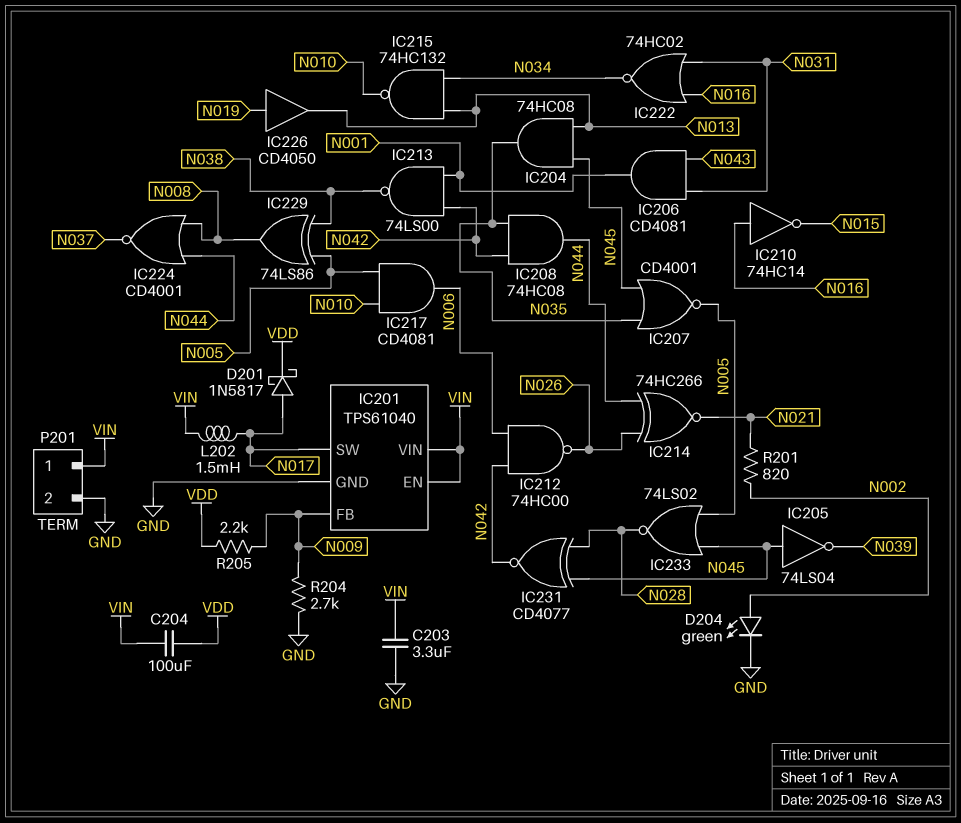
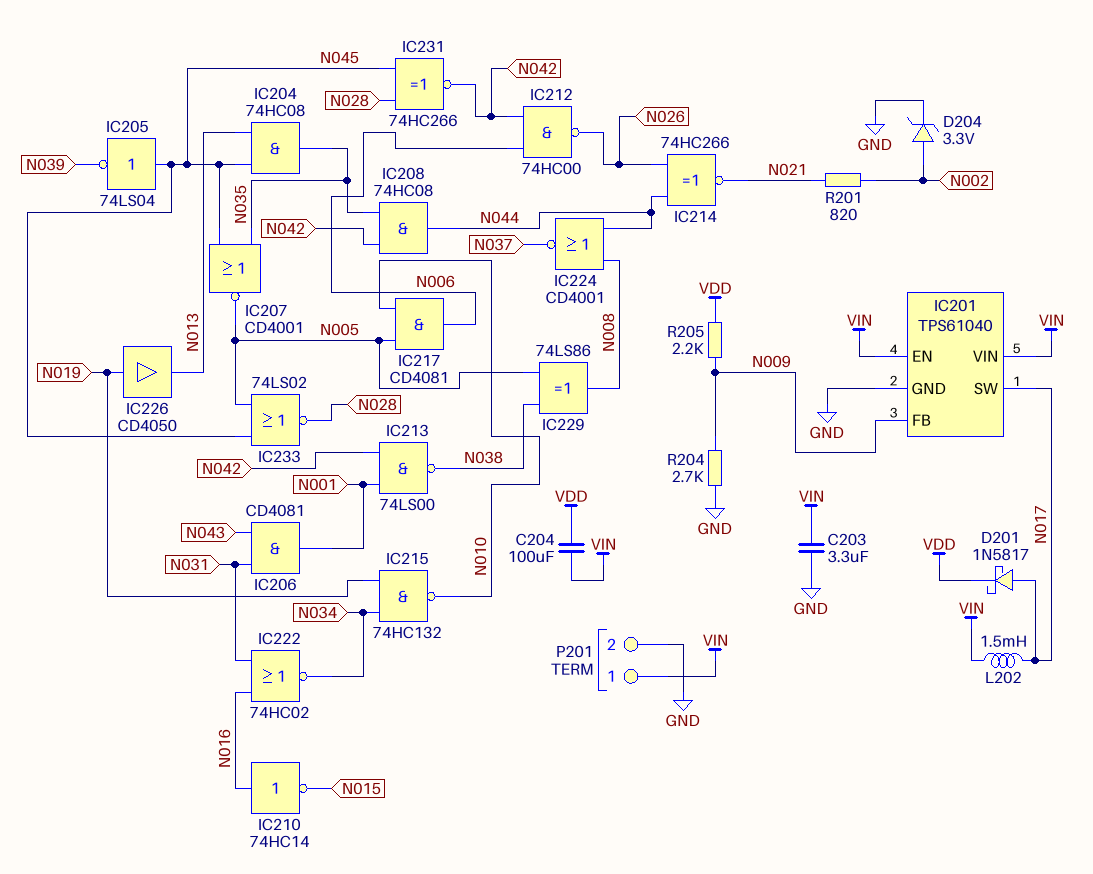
D204: LED green (A N002, K GND) -> zener 3.3V (A N002, K GND)
IC215: NAND 74HC132 (in N013, in N034, out N010) -> NAND 74HC132 (in N019, in N034, out N010)
IC231: XNOR CD4077 (in N028, in N045, out N042) -> XNOR 74HC266 (in N028, in N045, out N042)

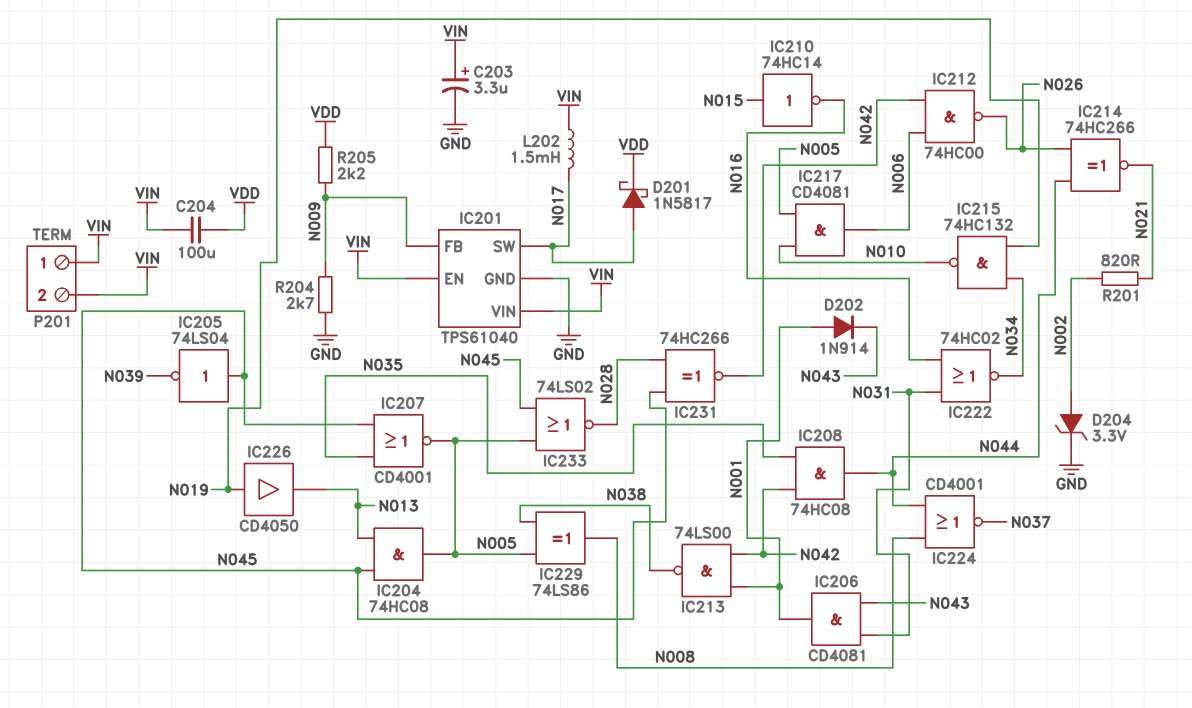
C203: 3.3uF (GND, VIN) -> 3.3uF (plus VIN, minus GND)
D202: none -> diode 1N914 (A N001, K N043)
IC204: AND 74HC08 (in N013, in N045, out N035) -> AND 74HC08 (in N013, in N045, out N005)
IC210: NOT 74HC14 (in N016, out N015) -> NOT 74HC14 (in N015, out N016)
P201 pin 2: GND -> VIN

